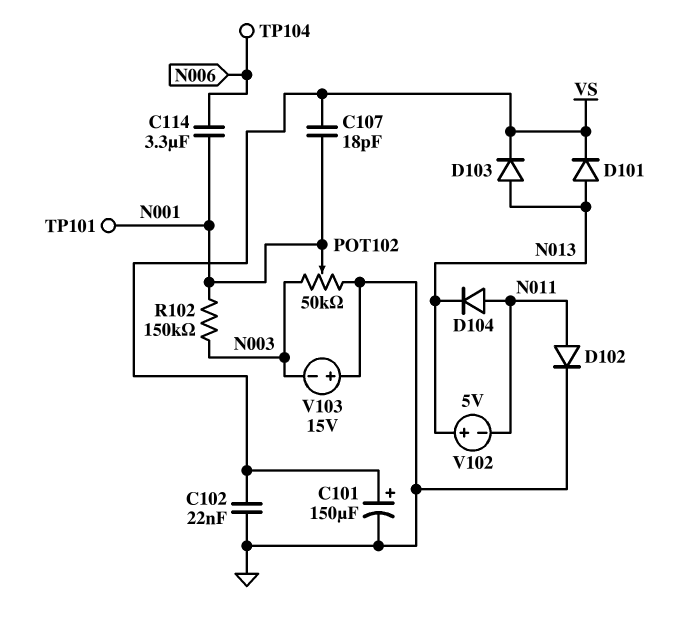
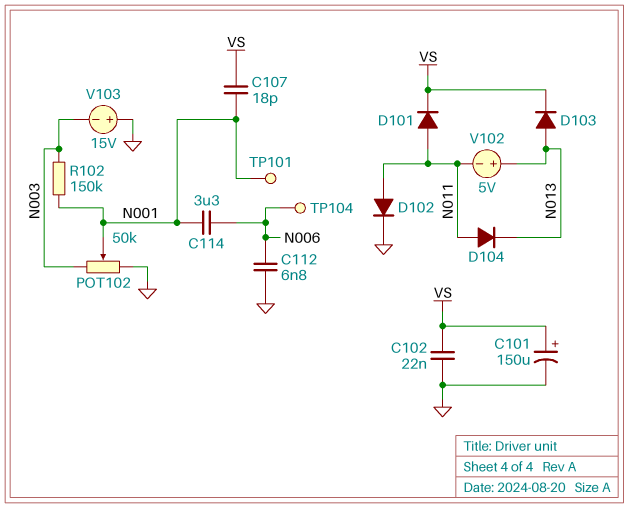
C112: none -> 6.8nF (GND, N006)
D101: diode (A N013, K VS) -> diode (A N011, K VS)

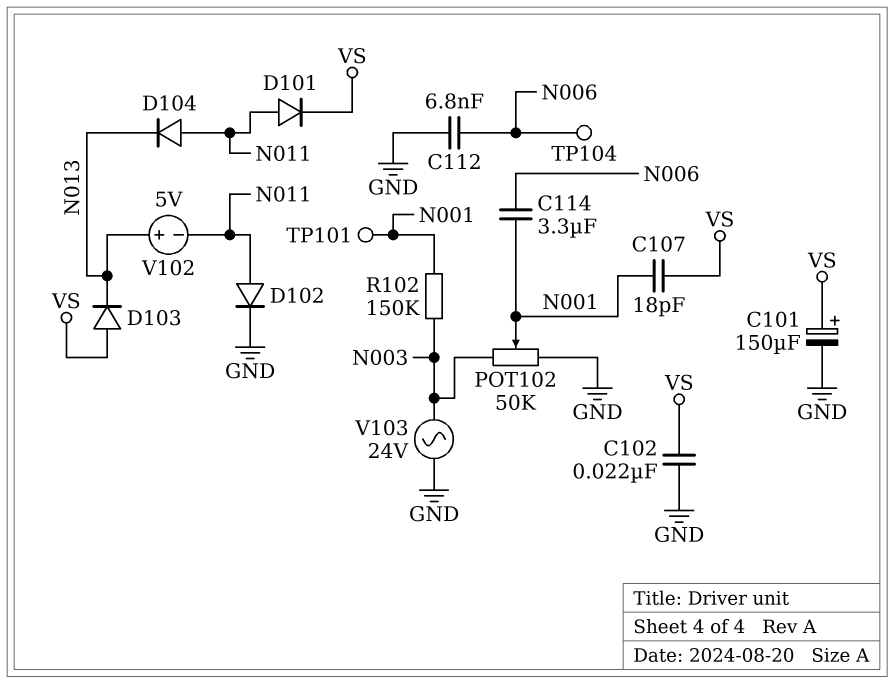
D103: diode (A N013, K VS) -> diode (A VS, K N013)
V103: 15V (plus GND, minus N003) -> AC 24V (GND, N003)

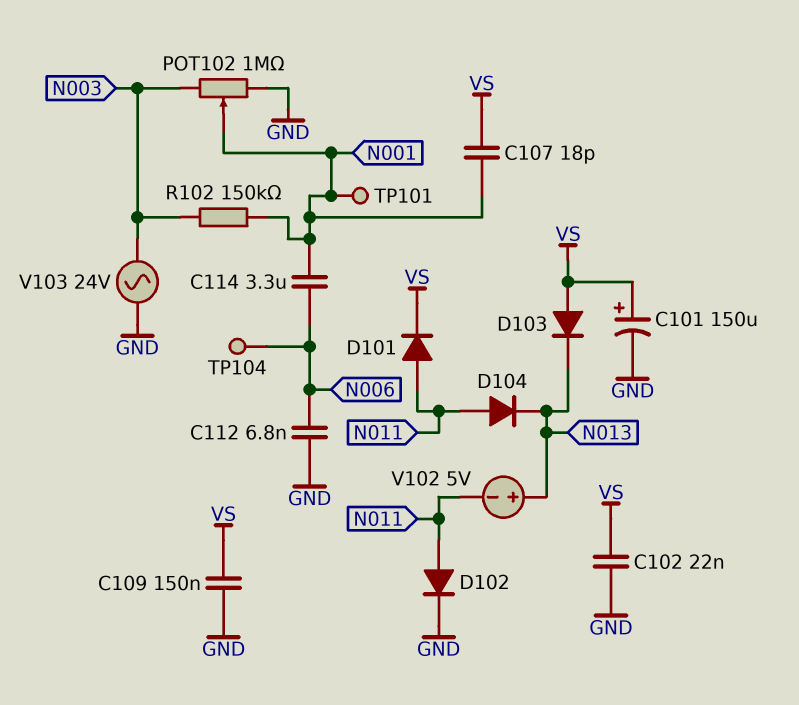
C109: none -> 150nF (GND, VS)
POT102: 50k (GND, N003, wiper N001) -> 1M (GND, N003, wiper N001)

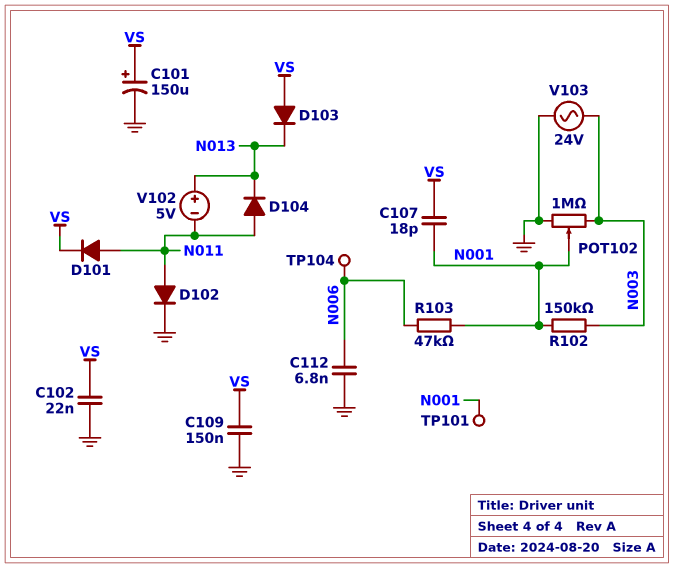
C114: 3.3uF (N001, N006) -> none
R103: none -> 47k (N001, N006)

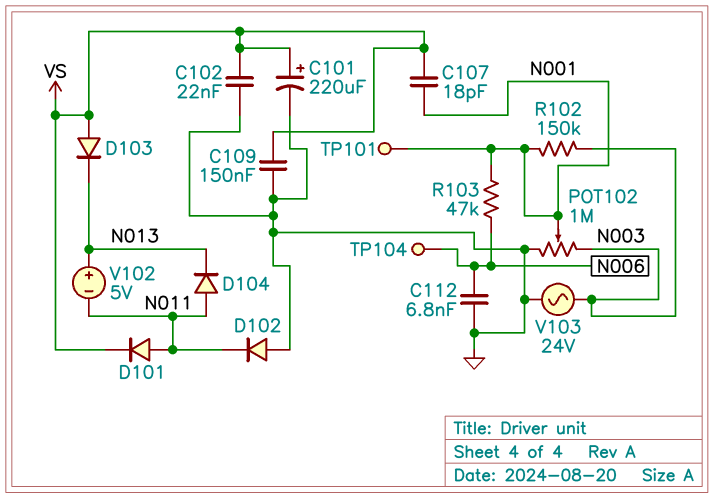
C101: 150uF (plus VS, minus GND) -> 220uF (plus VS, minus GND)
D102: diode (A N011, K GND) -> diode (A GND, K N011)

